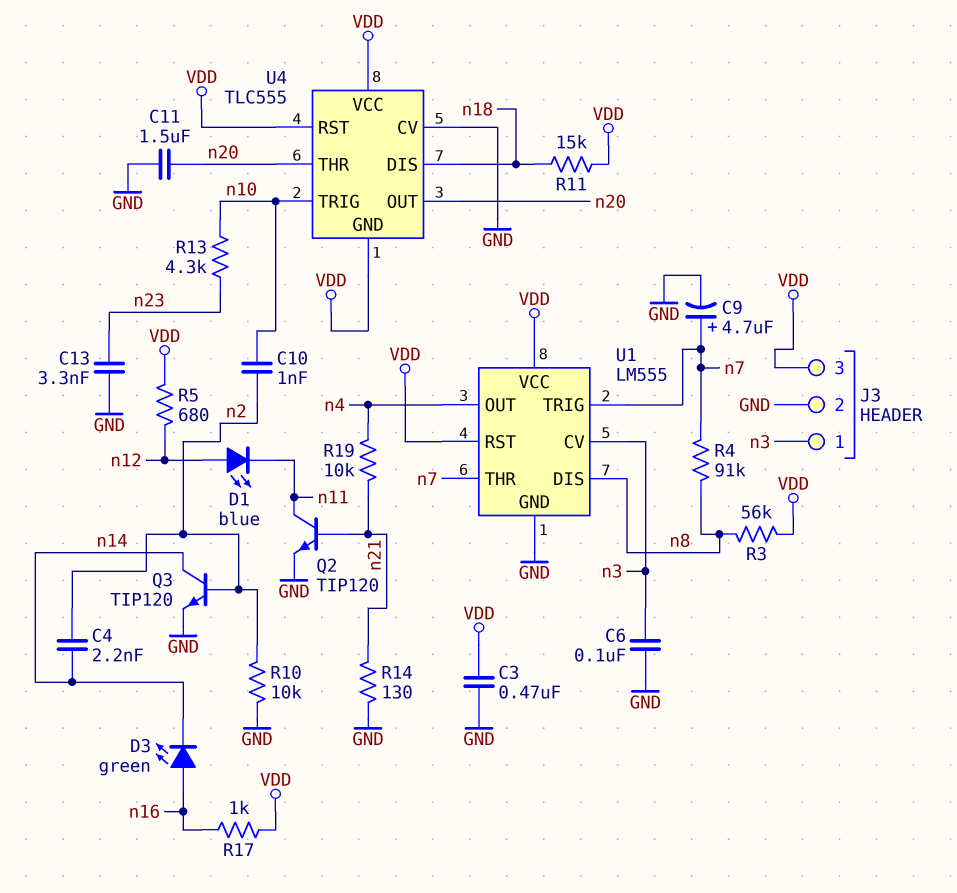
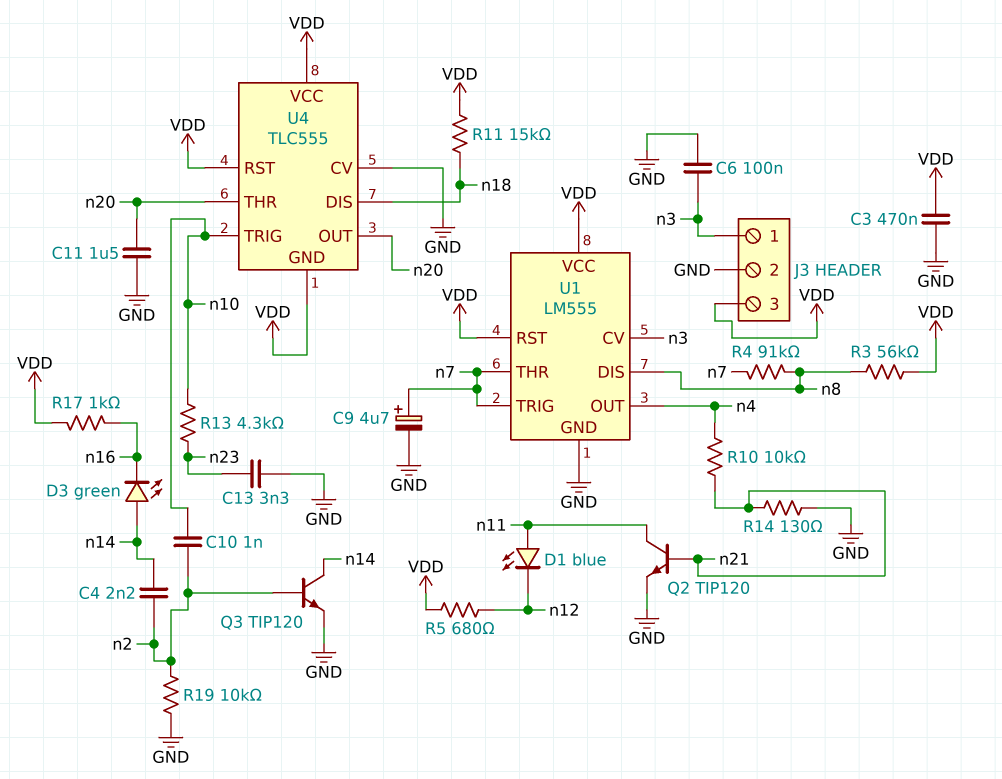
D1: LED blue (A n12, K n11) -> LED blue (A n11, K n12)
D3: LED green (A n16, K n14) -> LED green (A n14, K n16)
R10: 10k (GND, n2) -> 10k (n4, n21)
R19: 10k (n4, n21) -> 10k (GND, n2)

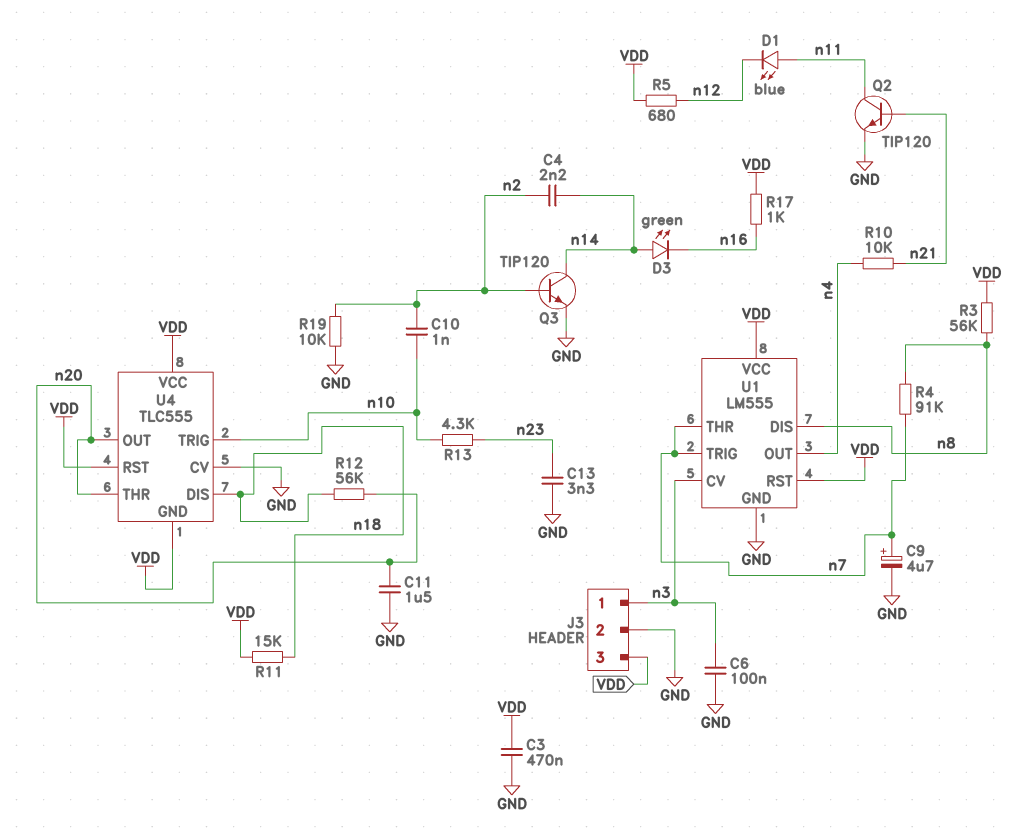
R12: none -> 56k (n18, n20)
R14: 130 (GND, n21) -> none

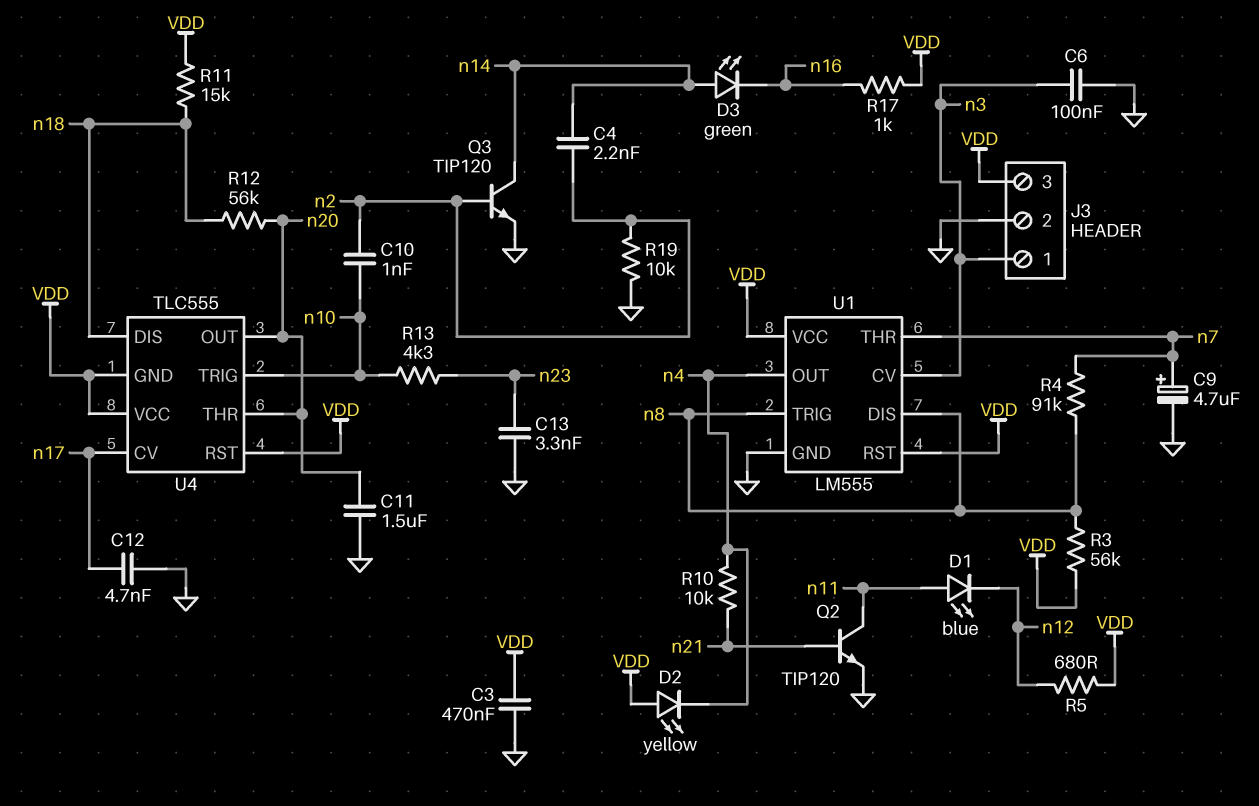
C12: none -> 4.7nF (GND, n17)
D2: none -> LED yellow (A VDD, K n4)
U1 pin TRIG: n7 -> n8
U4 pin CV: GND -> n17

